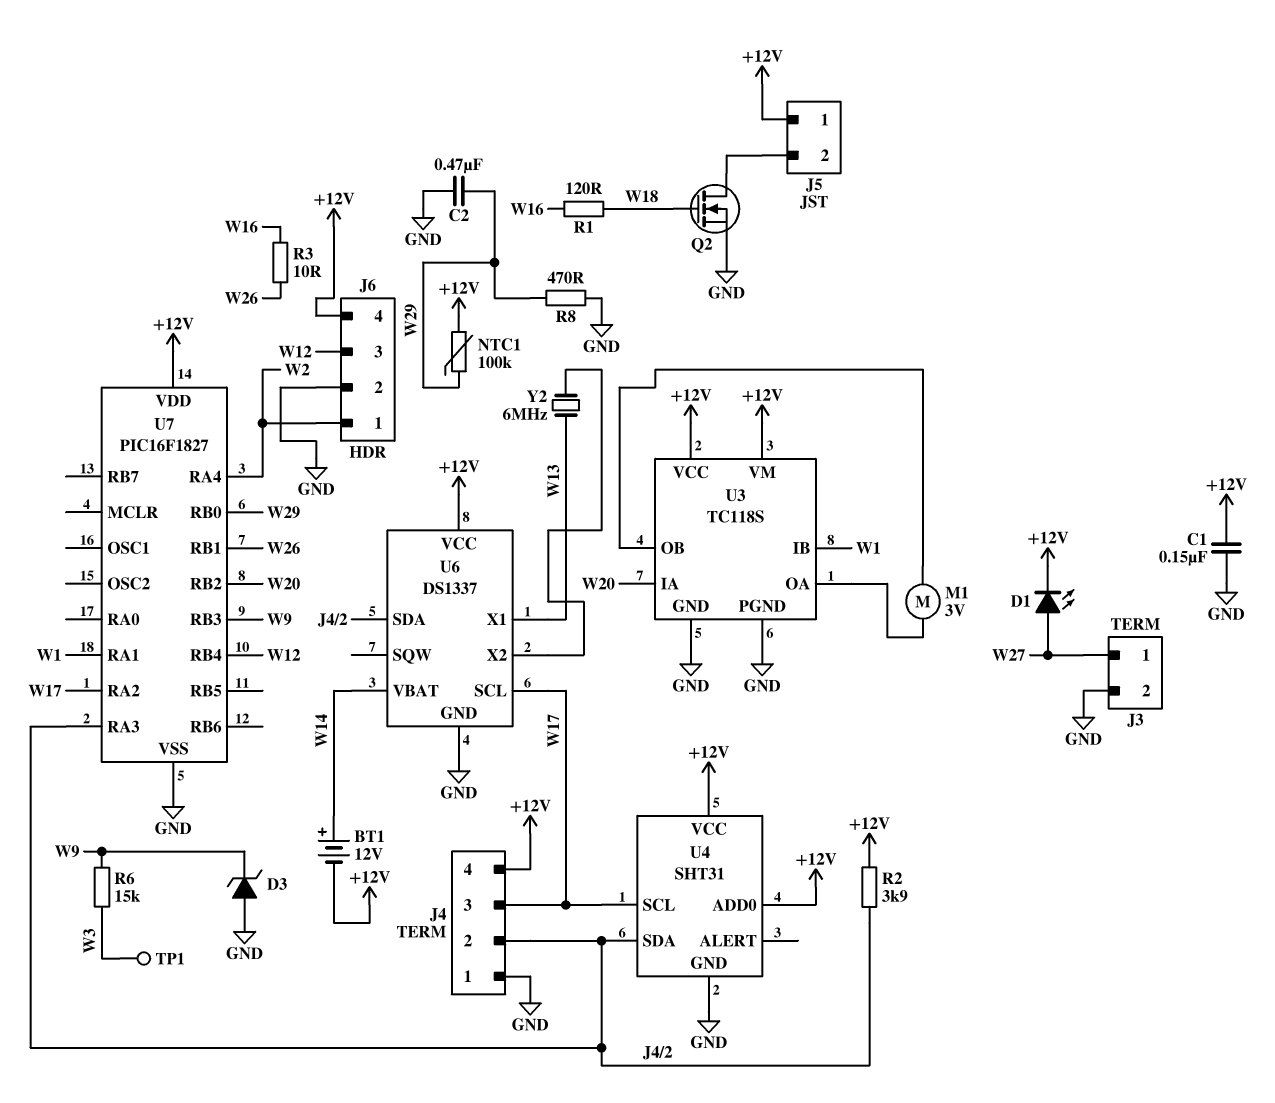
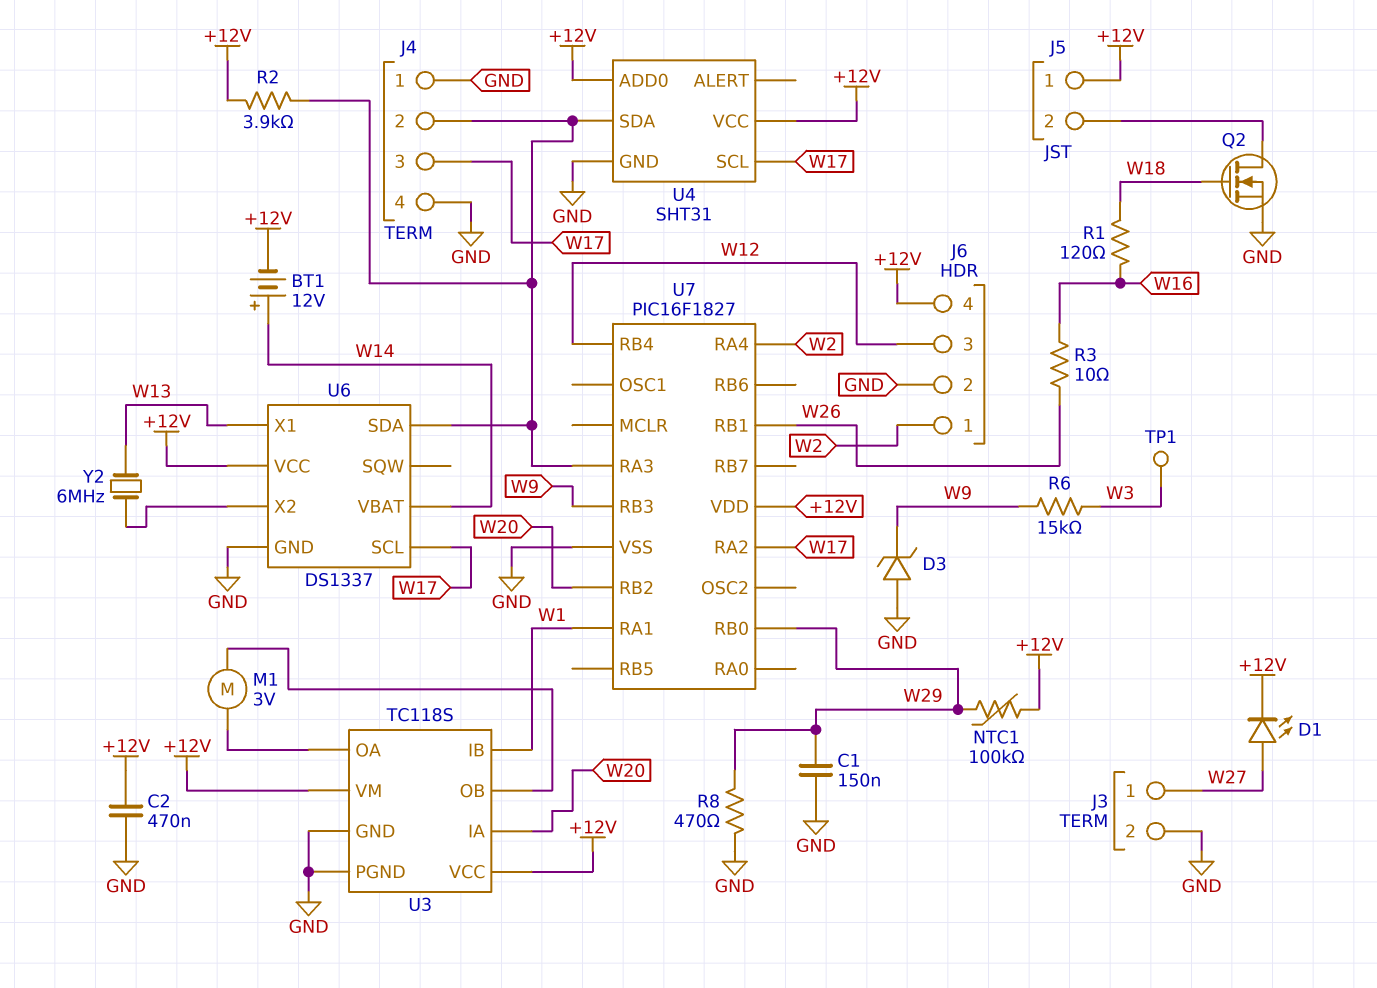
C1: 150nF (+12V, GND) -> 150nF (GND, W29)
C2: 470nF (GND, W29) -> 470nF (+12V, GND)
J4 pin 4: +12V -> GND

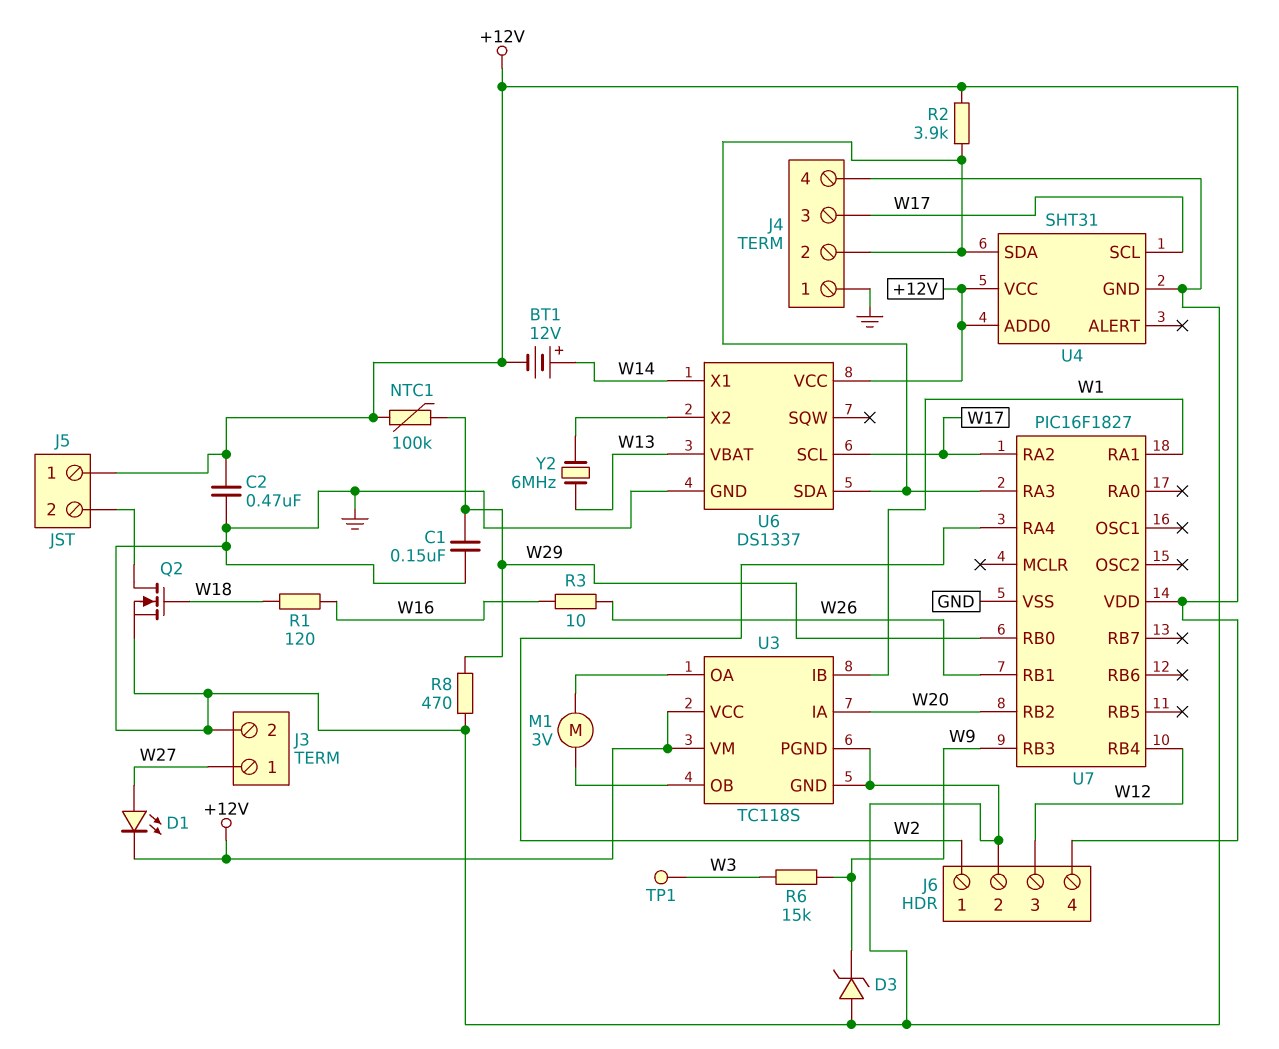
U6 pin VBAT: W14 -> W13
U6 pin X1: W13 -> W14

